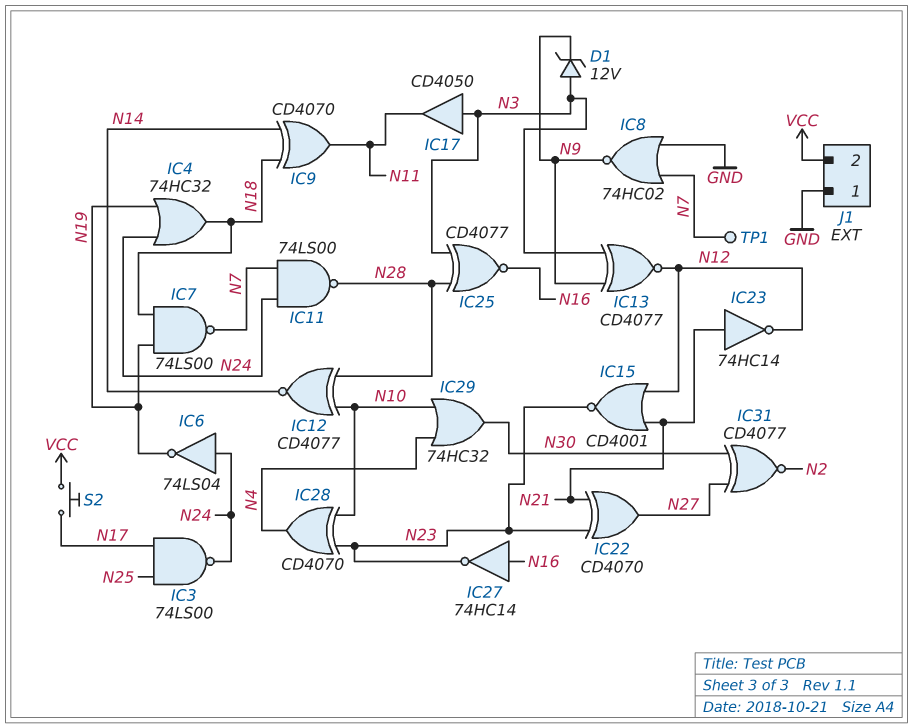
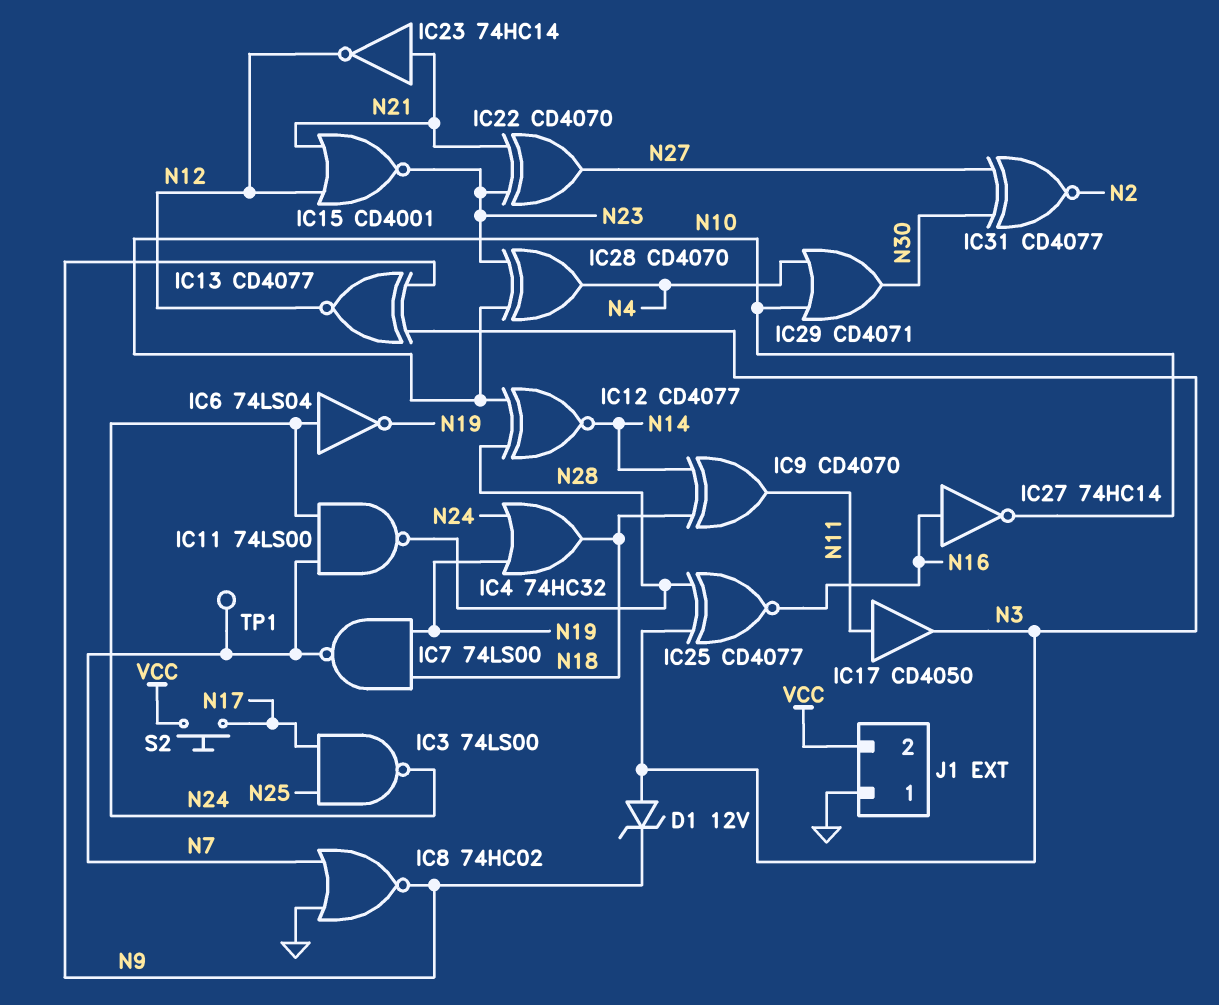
IC17: buffer CD4050 (in N3, out N11) -> buffer CD4050 (in N11, out N3)
IC27: NOT 74HC14 (in N16, out N23) -> NOT 74HC14 (in N16, out N10)
IC29: OR 74HC32 (in N4, in N10, out N30) -> OR CD4071 (in N4, in N10, out N30)

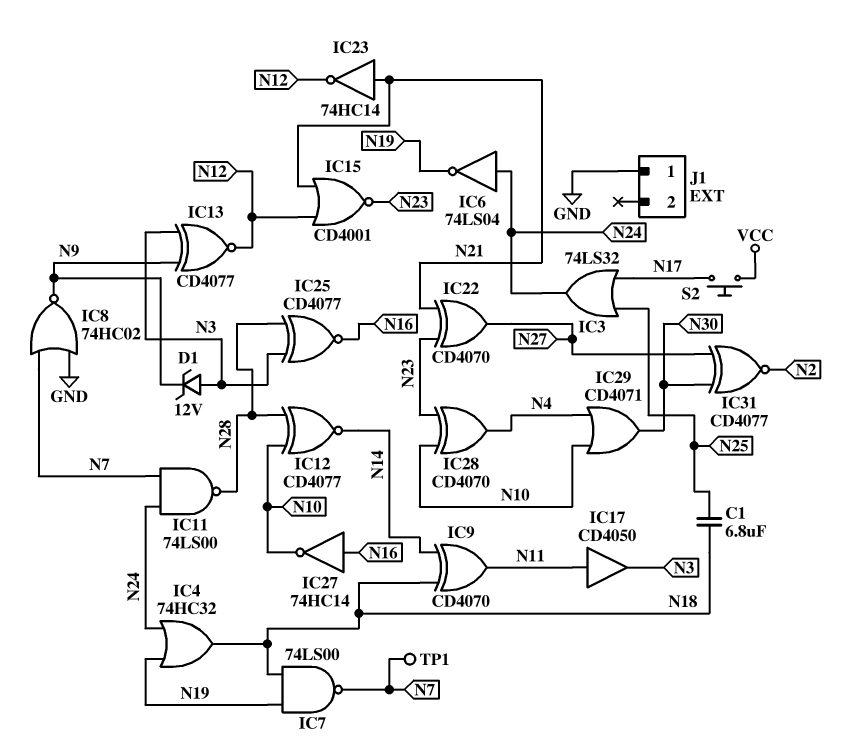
C1: none -> 6.8uF (N18, N25)
IC3: NAND 74LS00 (in N17, in N25, out N24) -> OR 74LS32 (in N17, in N25, out N24)
J1 pin 2: VCC -> none

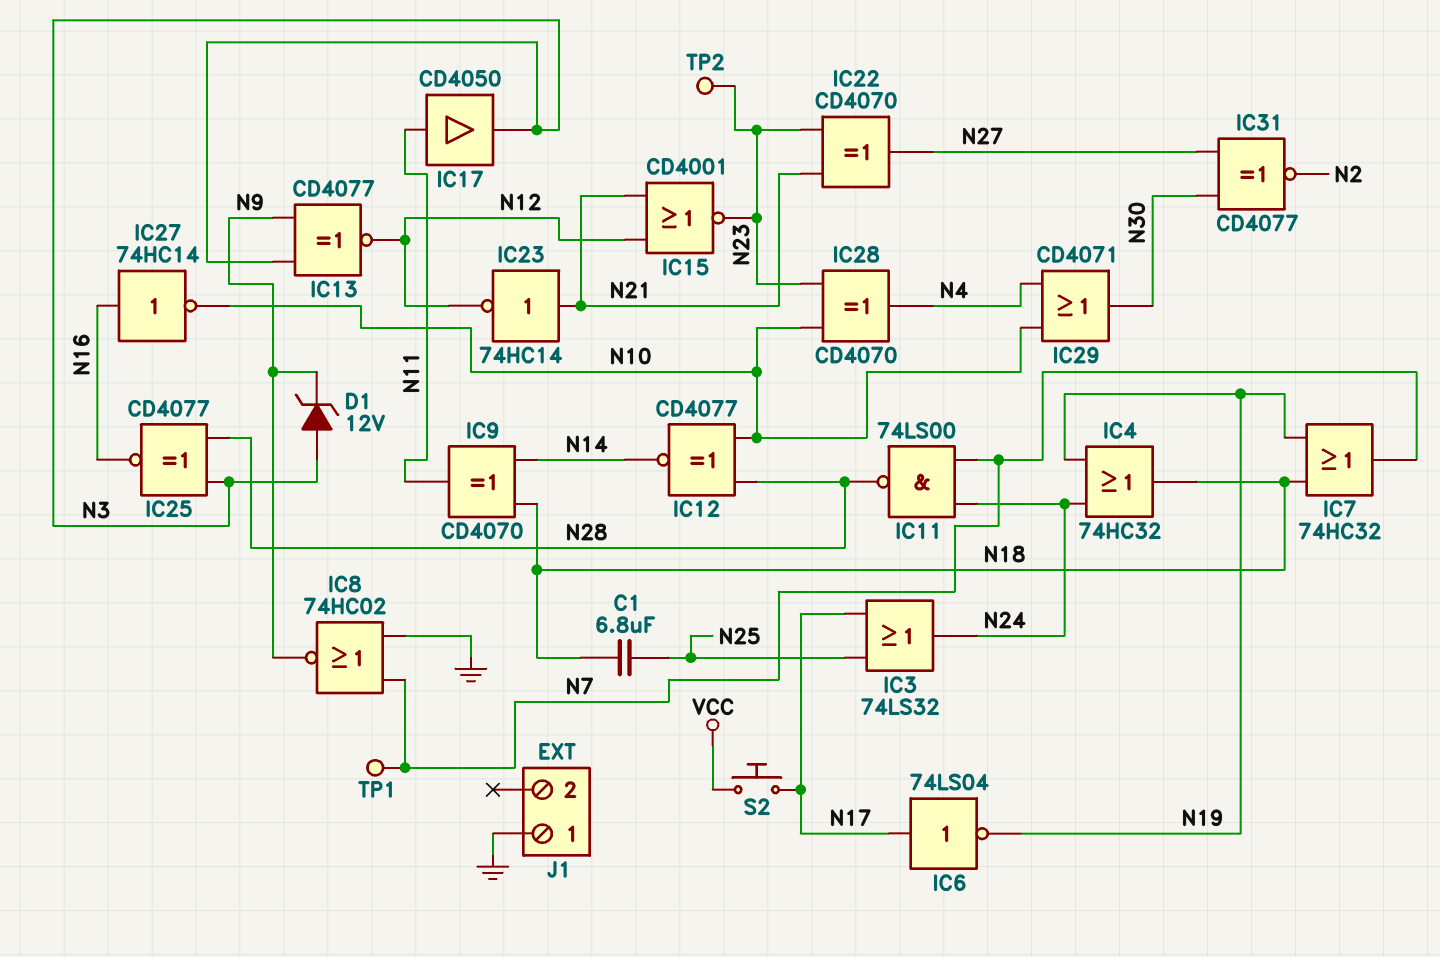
IC6: NOT 74LS04 (in N24, out N19) -> NOT 74LS04 (in N17, out N19)
IC7: NAND 74LS00 (in N18, in N19, out N7) -> OR 74HC32 (in N18, in N19, out N7)
TP2: none -> test point (N23)

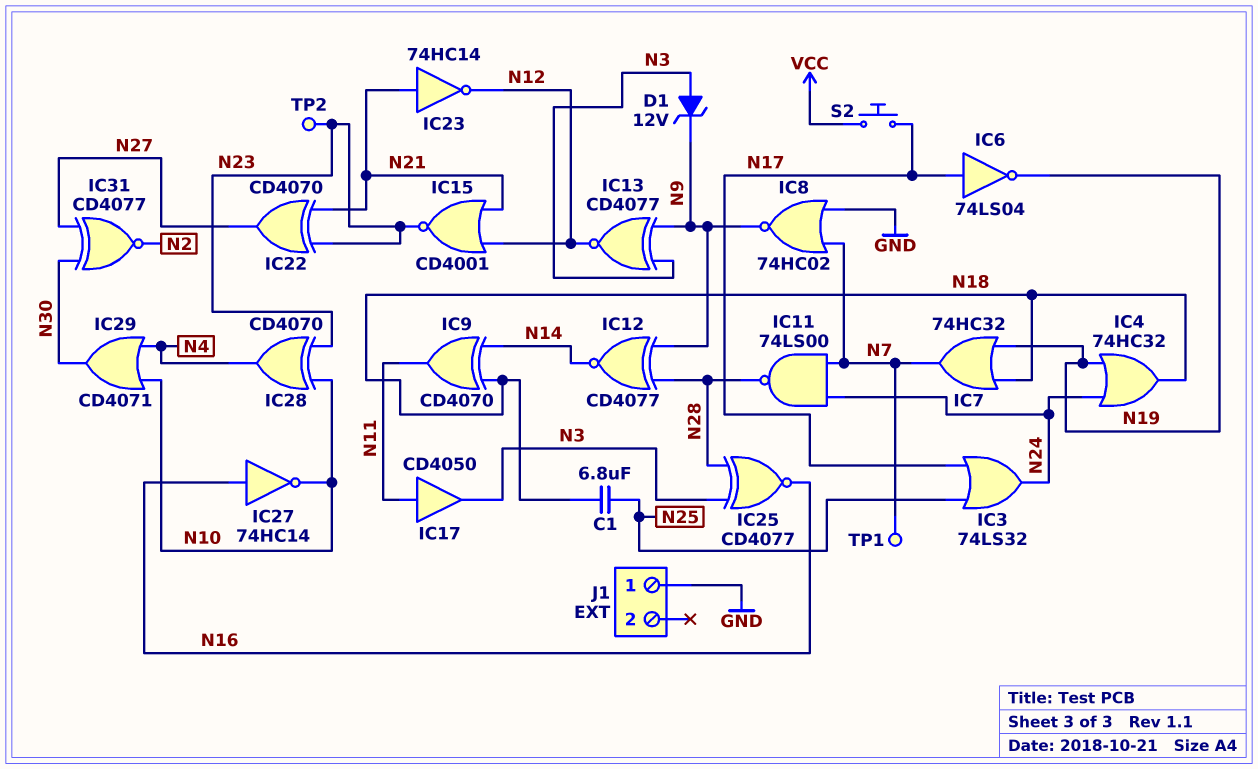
IC12: XNOR CD4077 (in N10, in N28, out N14) -> XNOR CD4077 (in N9, in N28, out N14)

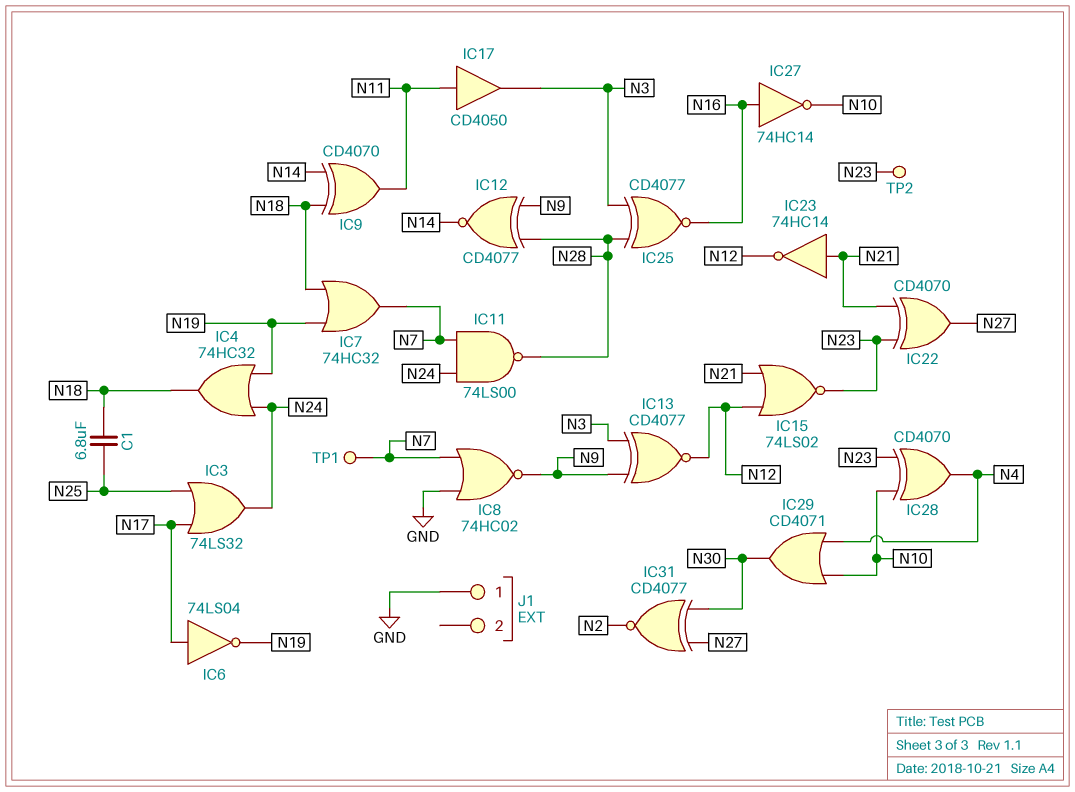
D1: zener 12V (A N3, K N9) -> none
IC15: NOR CD4001 (in N12, in N21, out N23) -> NOR 74LS02 (in N12, in N21, out N23)
S2: button (N17, VCC) -> none

